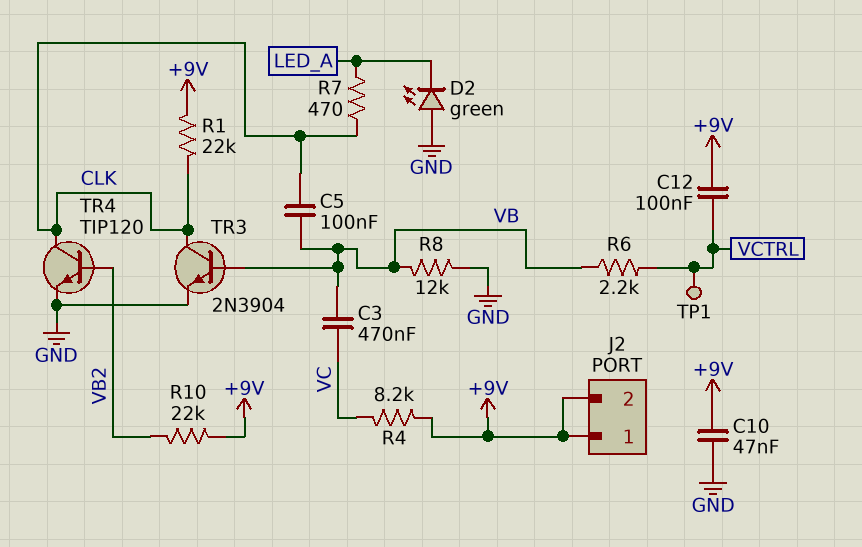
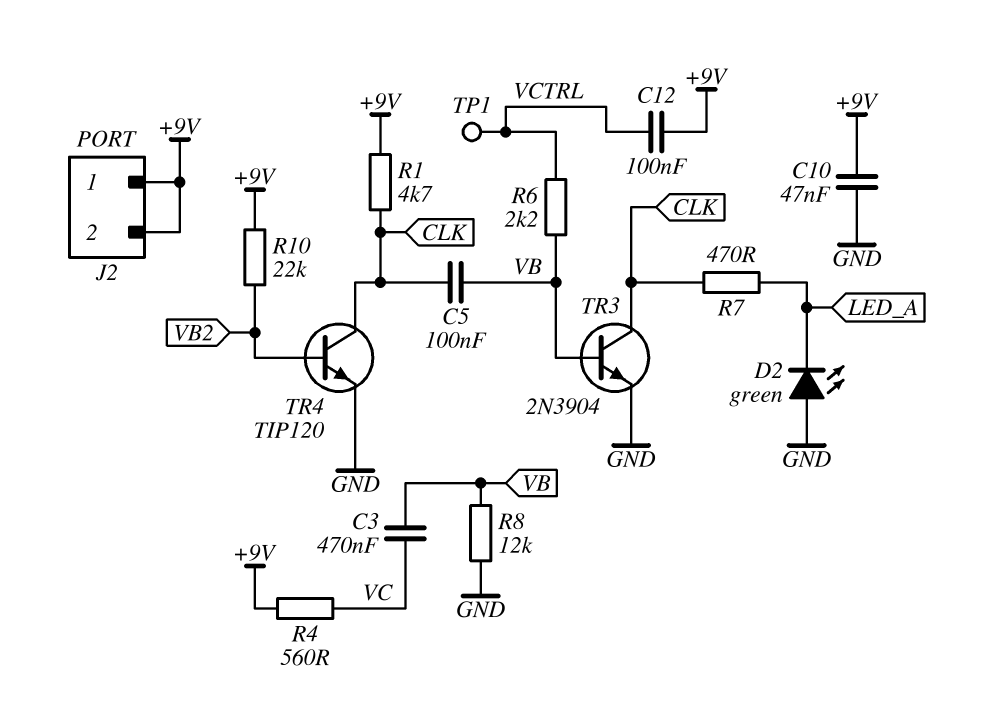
R1: 22k (+9V, CLK) -> 4.7k (+9V, CLK)
R4: 8.2k (+9V, VC) -> 560 (+9V, VC)

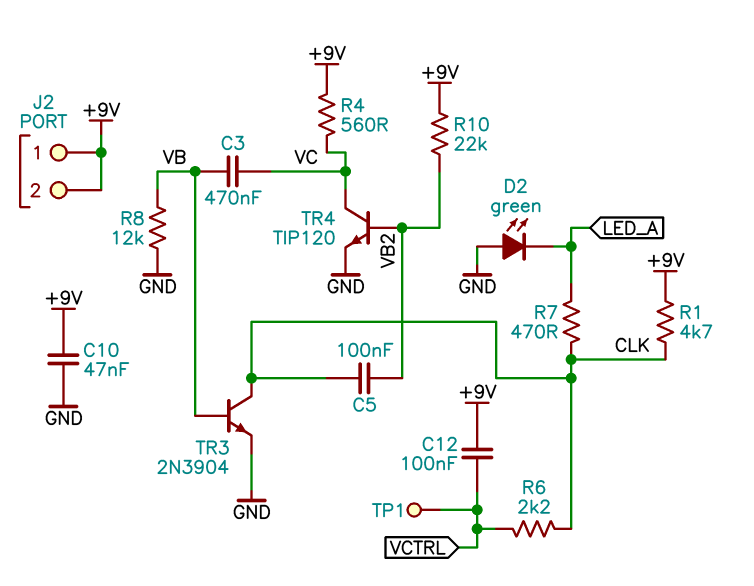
C5: 100nF (CLK, VB) -> 100nF (CLK, VB2)
R6: 2.2k (VB, VCTRL) -> 2.2k (CLK, VCTRL)
TR4: NPN TIP120 (B VB2, C CLK, E GND) -> NPN TIP120 (B VB2, C VC, E GND)

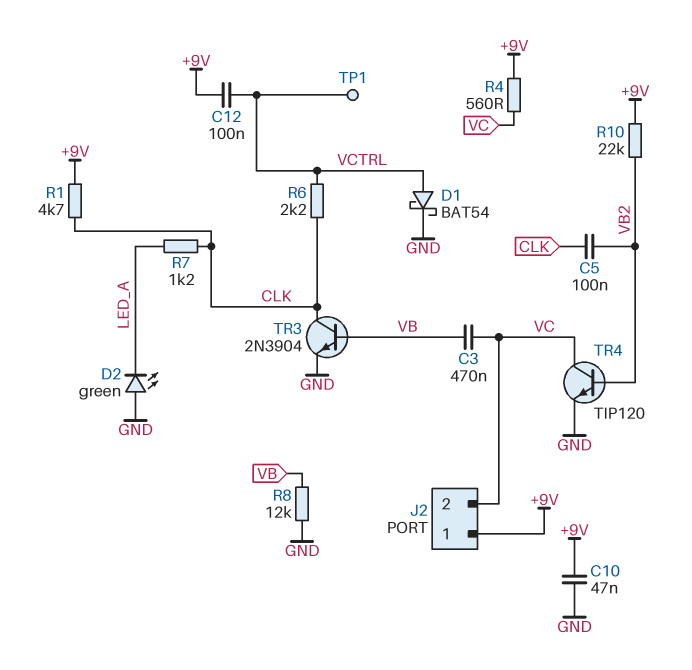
D1: none -> schottky BAT54 (A VCTRL, K GND)
J2 pin 2: +9V -> VC
R7: 470 (CLK, LED_A) -> 1.2k (CLK, LED_A)

